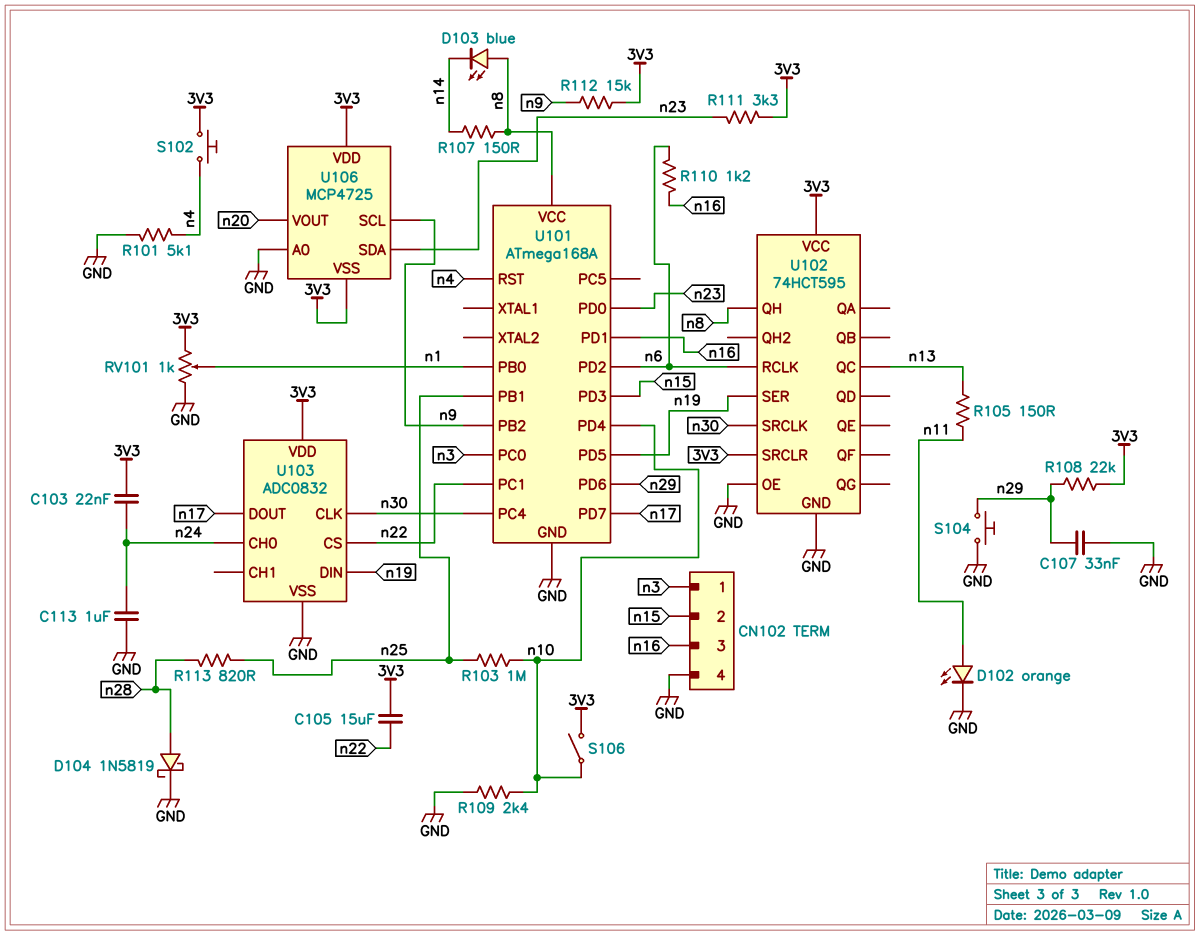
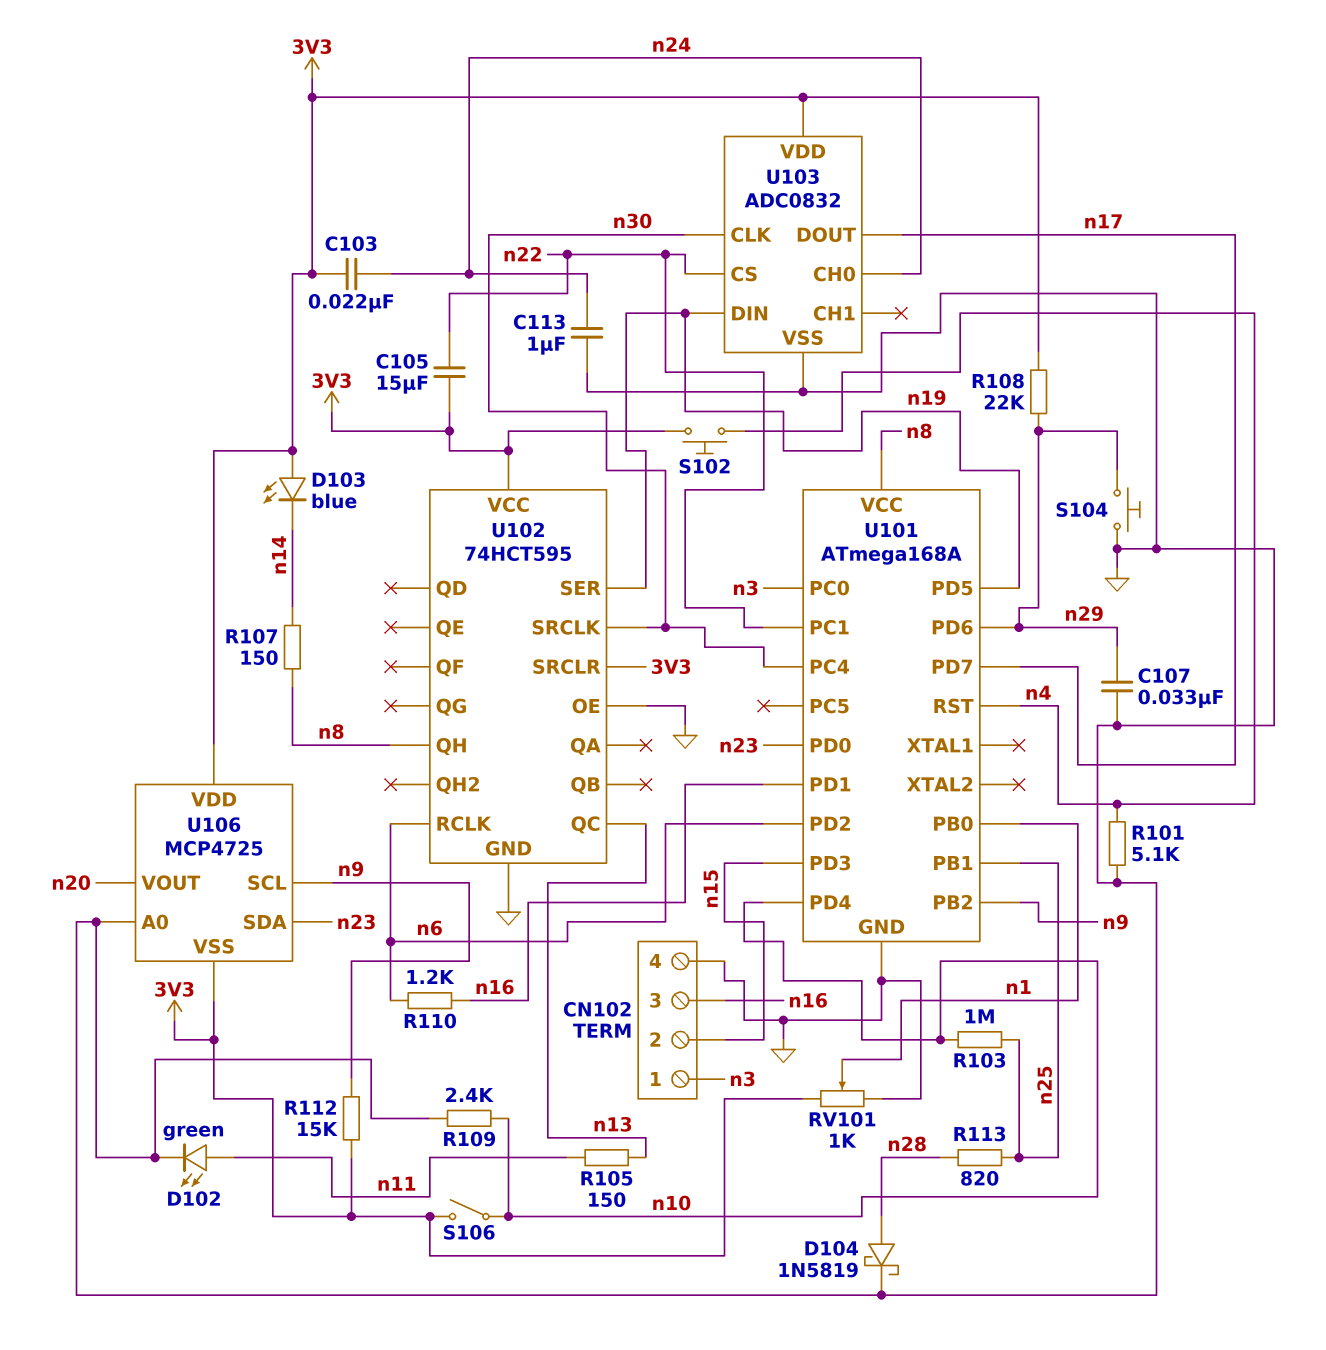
D102: LED orange (A n11, K GND) -> LED green (A n11, K GND)
D103: LED blue (A n8, K n14) -> LED blue (A 3V3, K n14)
R111: 3.3k (3V3, n23) -> none

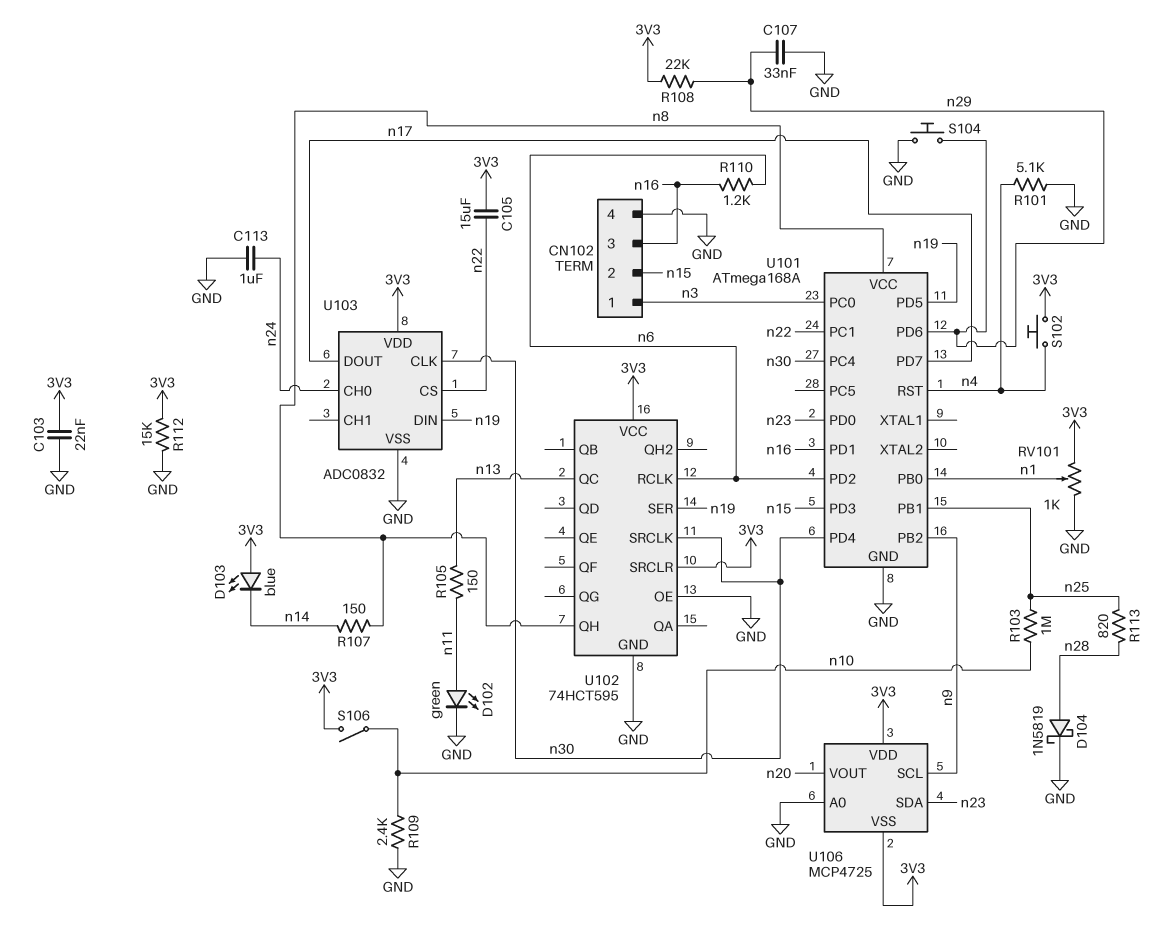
C103: 22nF (3V3, n24) -> 22nF (3V3, GND)
R112: 15k (3V3, n9) -> 15k (3V3, GND)
U101 pin PD4: n10 -> n30

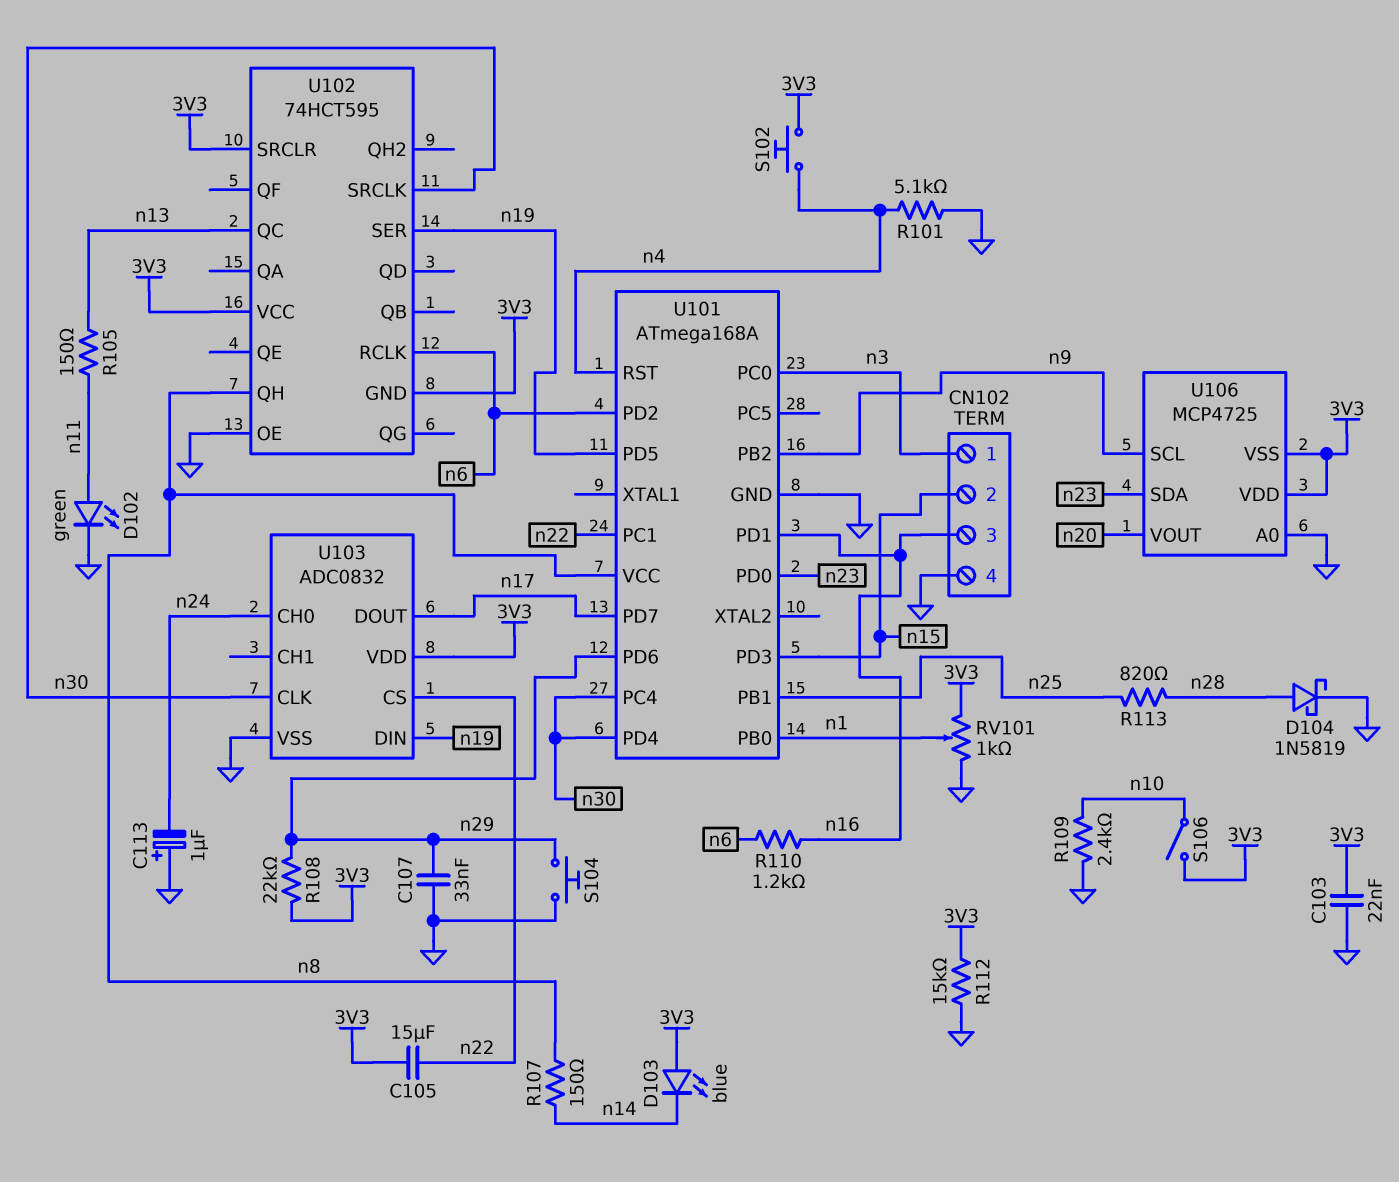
C113: 1uF (GND, n24) -> 1uF (plus GND, minus n24)
R103: 1M (n10, n25) -> none
U102 pin GND: GND -> 3V3

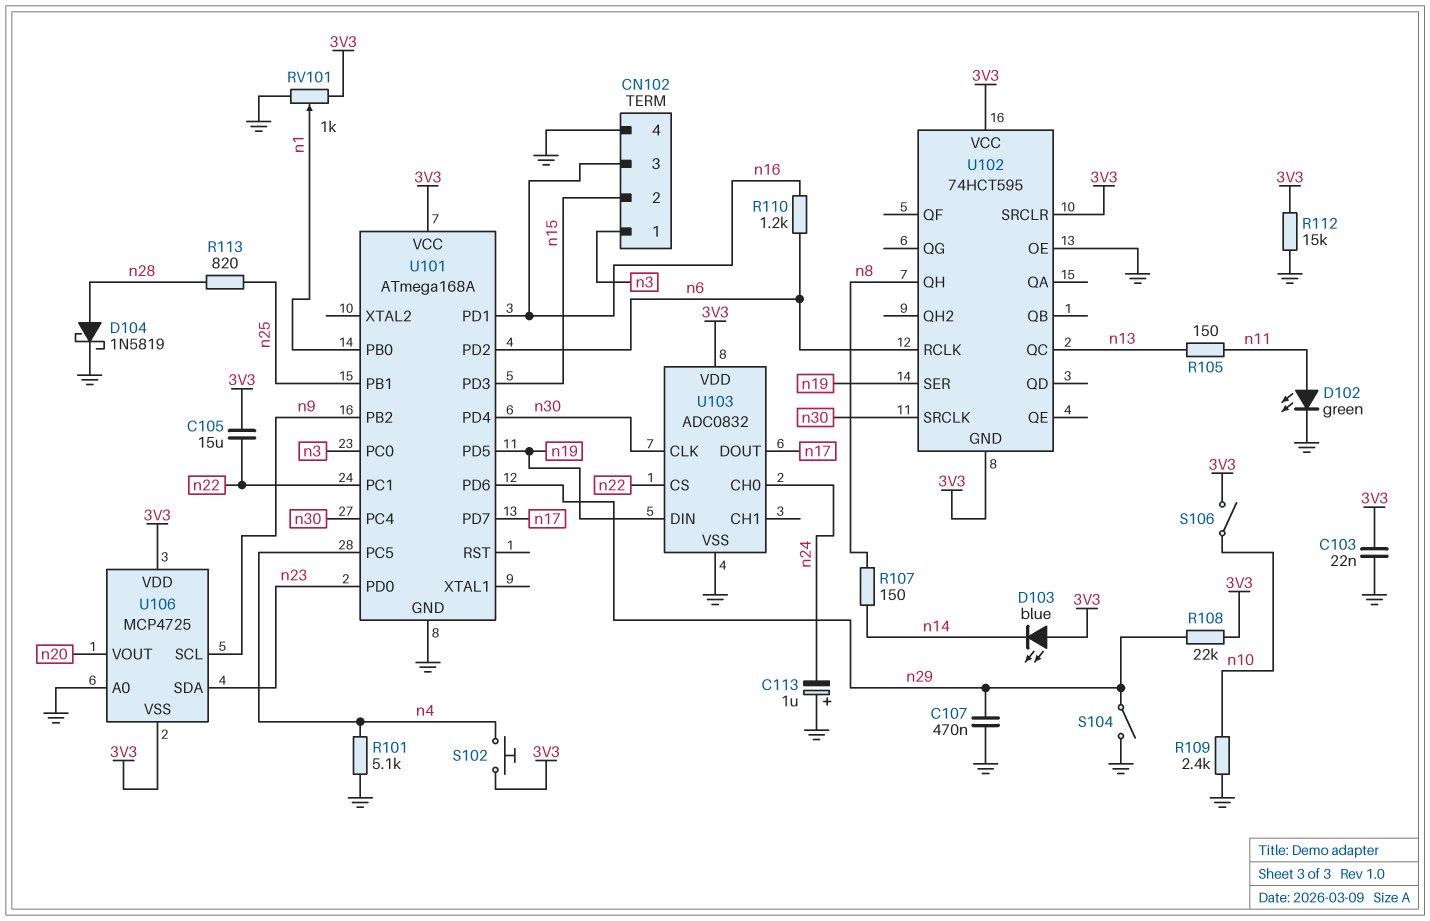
C107: 33nF (GND, n29) -> 470nF (GND, n29)
S104: button (GND, n29) -> switch (GND, n29)
U101 pin PC5: none -> n4
U101 pin RST: n4 -> none
U101 pin VCC: n8 -> 3V3

